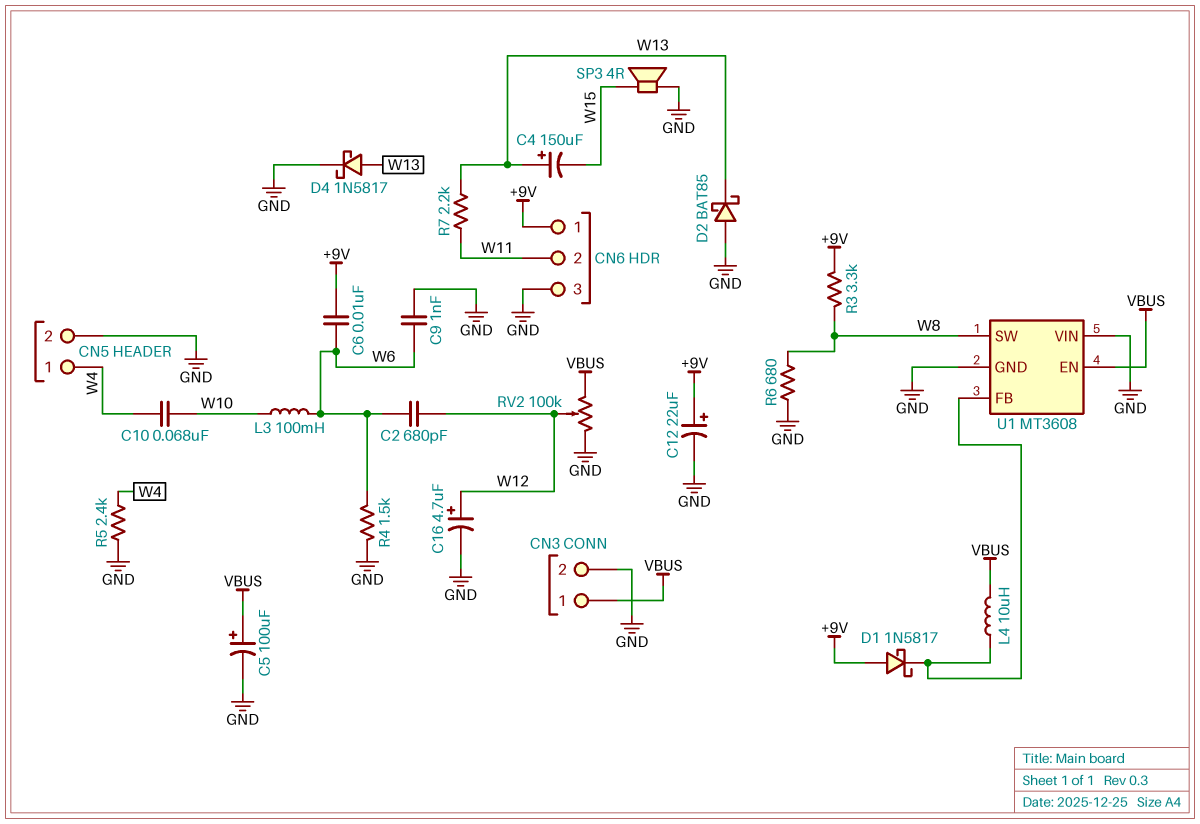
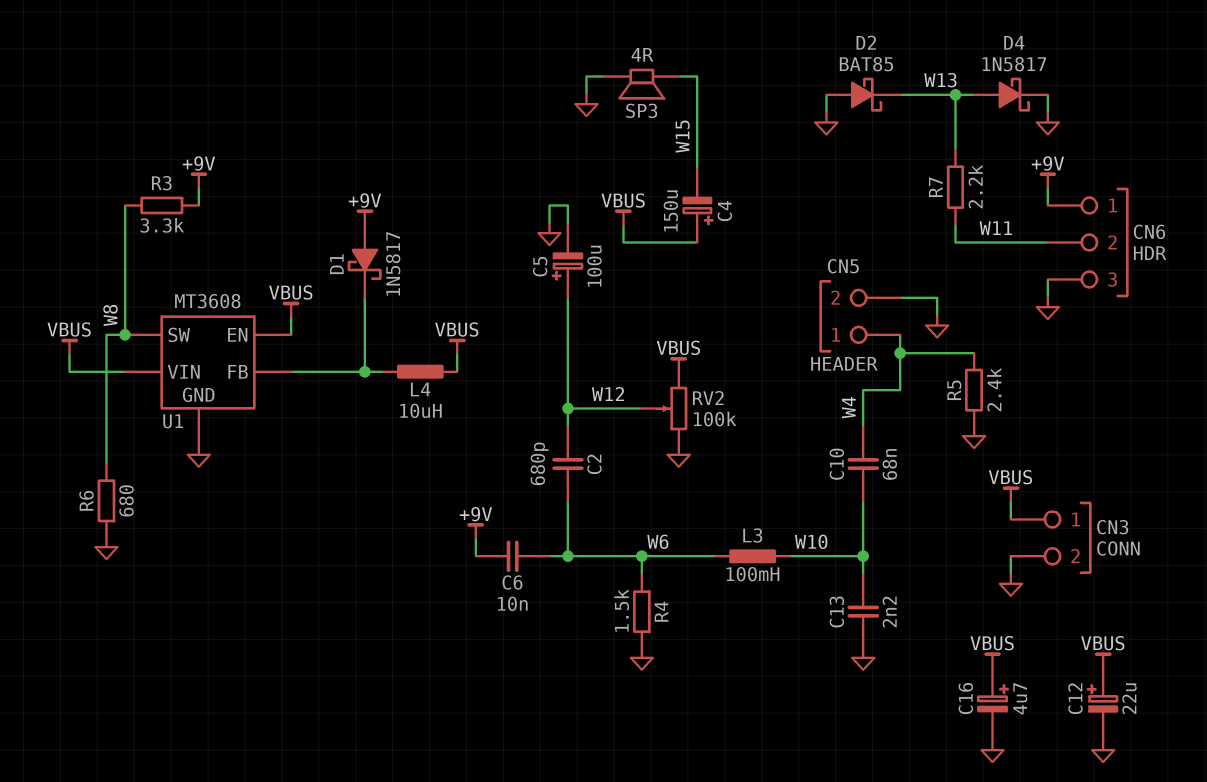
C4: 150uF (plus W13, minus W15) -> 150uF (plus VBUS, minus W15)
C5: 100uF (plus VBUS, minus GND) -> 100uF (plus W12, minus GND)
C9: 1nF (GND, W6) -> none
C12: 22uF (plus +9V, minus GND) -> 22uF (plus VBUS, minus GND)
C13: none -> 2.2nF (GND, W10)
C16: 4.7uF (plus W12, minus GND) -> 4.7uF (plus VBUS, minus GND)
U1 pin VIN: GND -> VBUS

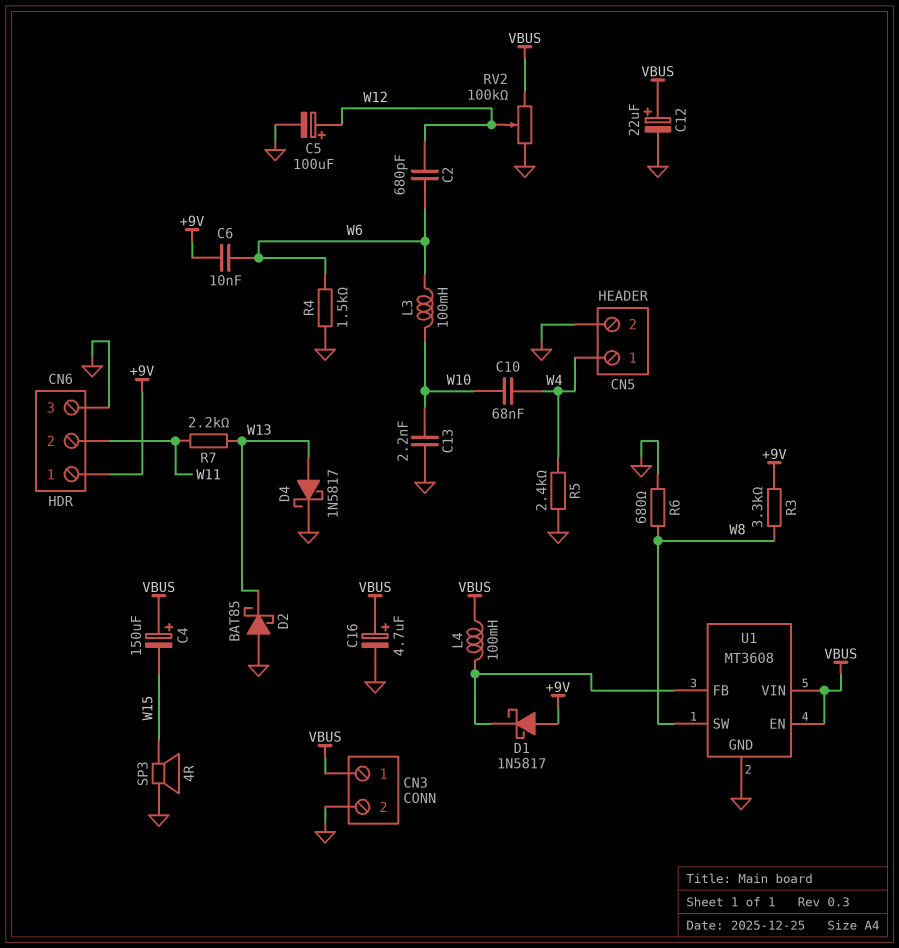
L4: 10uH (U1/FB, VBUS) -> 100mH (U1/FB, VBUS)

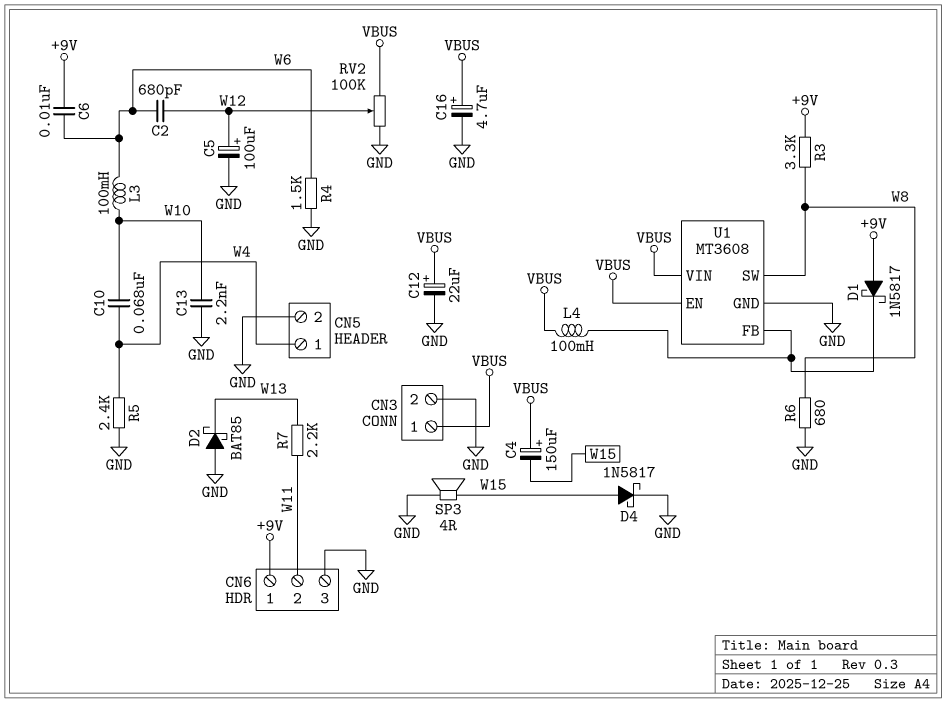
D4: schottky 1N5817 (A W13, K GND) -> schottky 1N5817 (A W15, K GND)

